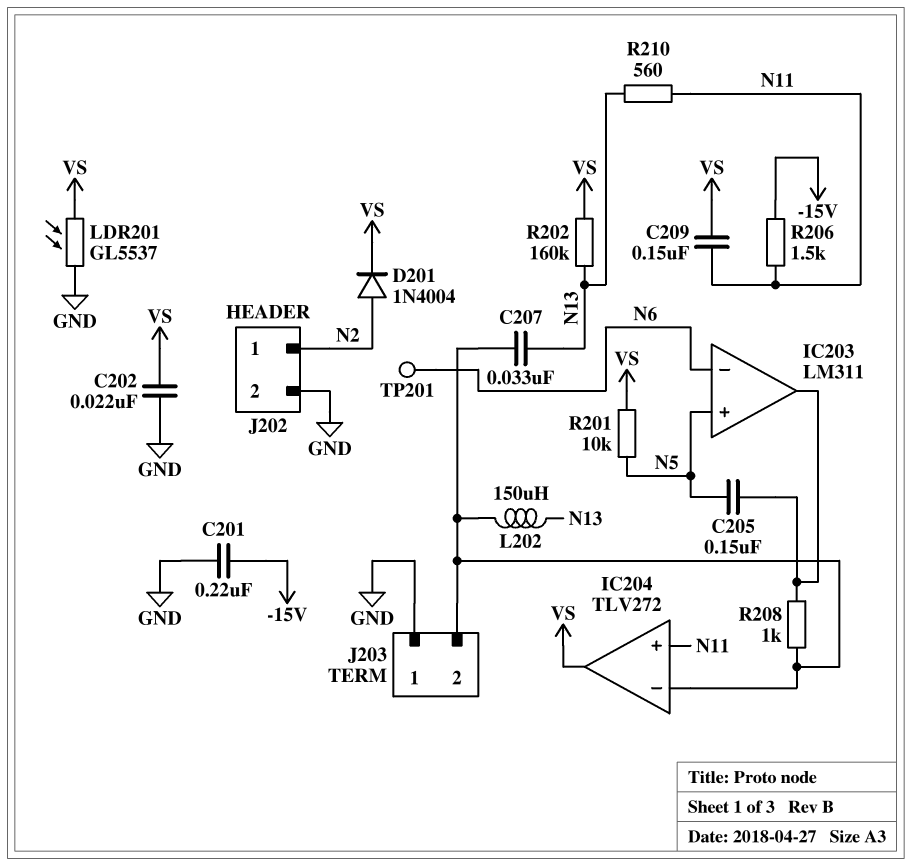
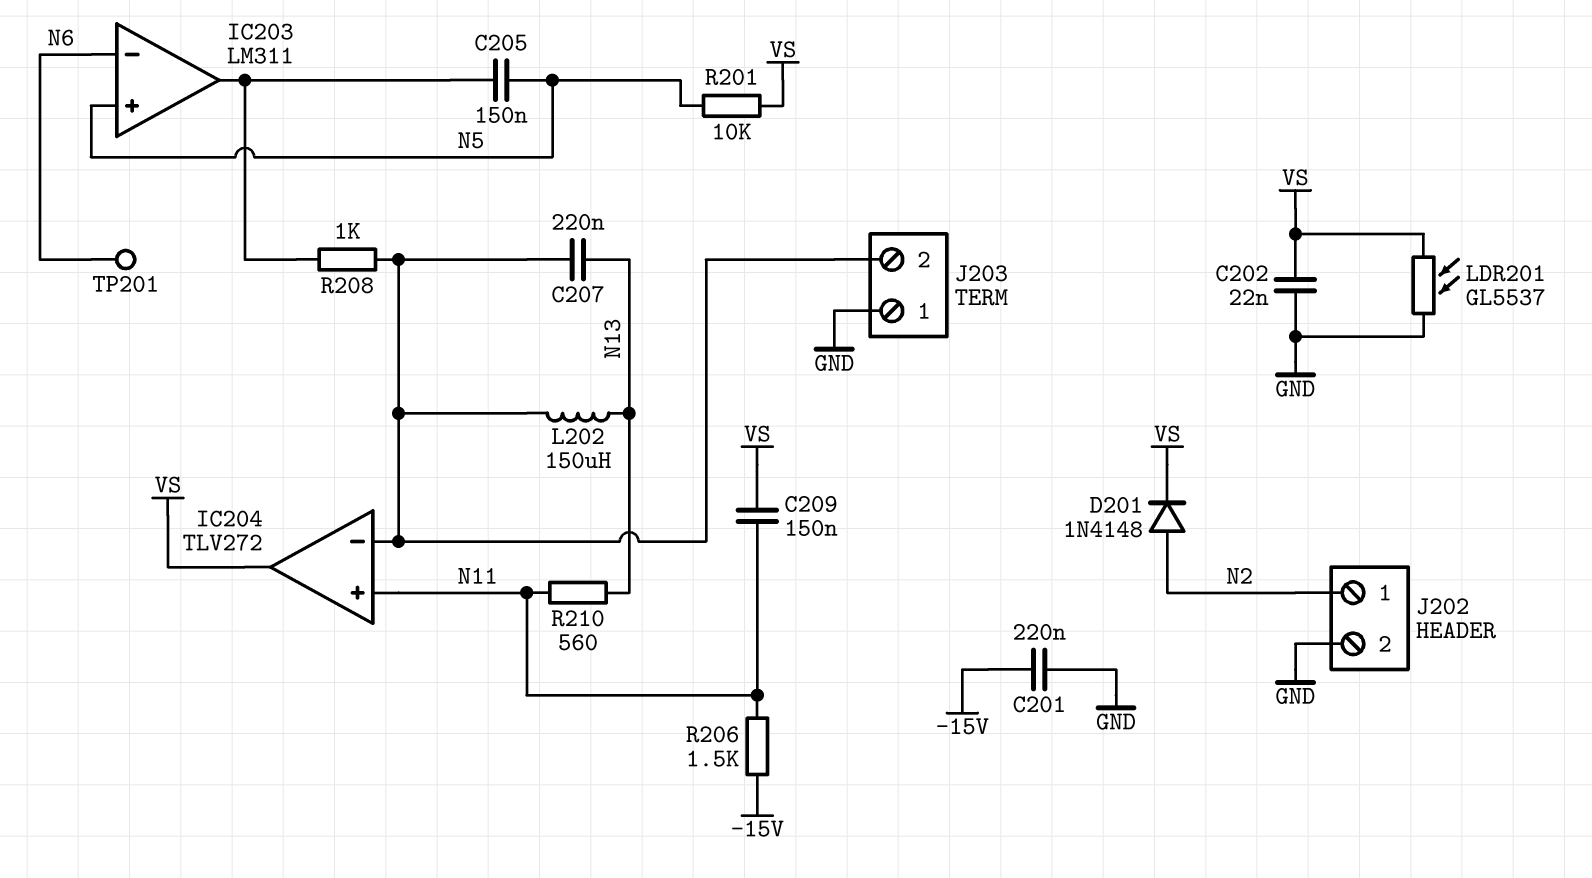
C207: 33nF (IC204/in-, N13) -> 220nF (IC204/in-, N13)
D201: diode 1N4004 (A N2, K VS) -> diode 1N4148 (A N2, K VS)
R202: 160k (N13, VS) -> none

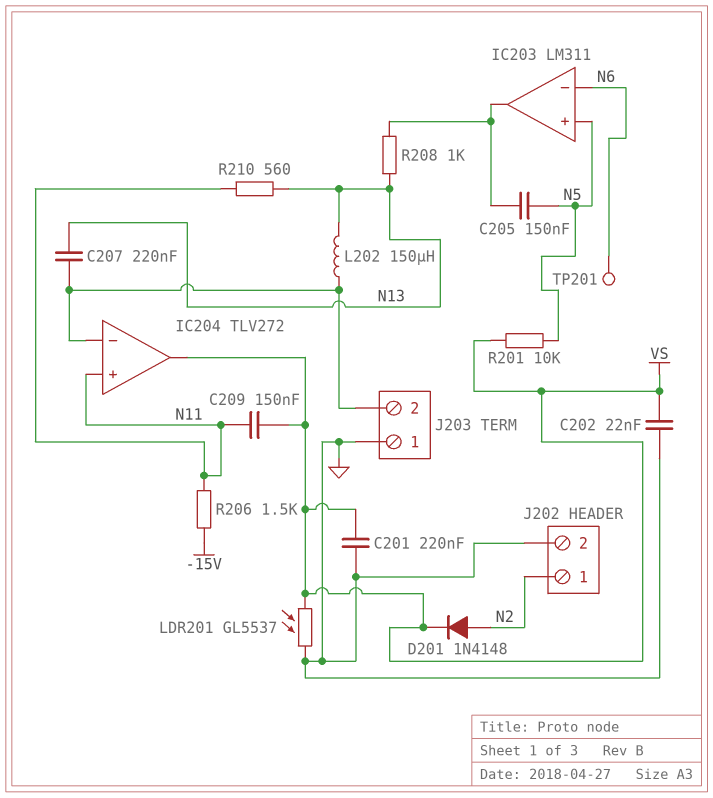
C201: 220nF (-15V, GND) -> 220nF (GND, VS)
R208: 1k (IC203/out, IC204/in-) -> 1k (IC203/out, N13)

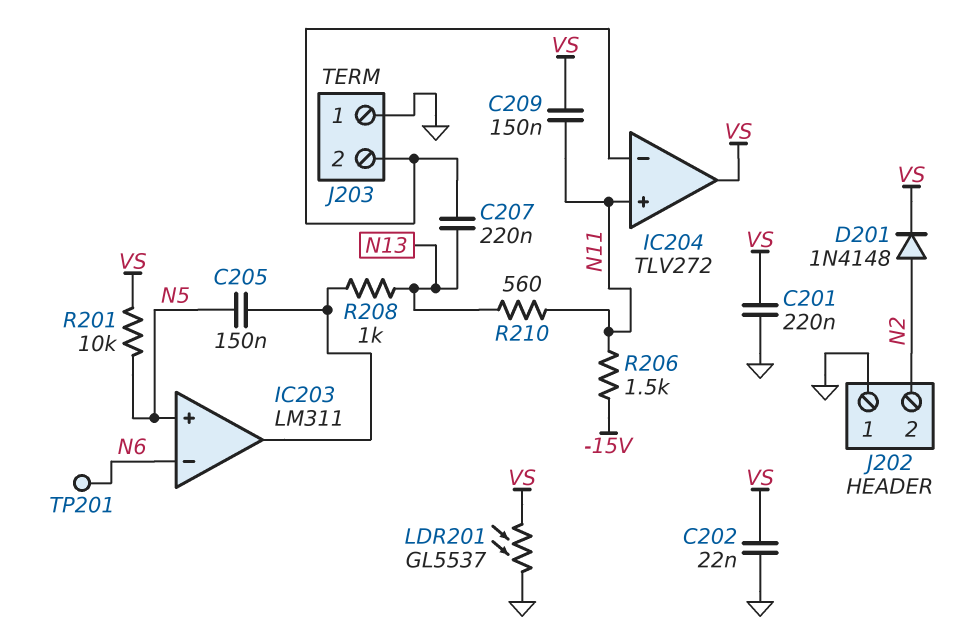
J202 pin 1: N2 -> GND
J202 pin 2: GND -> N2
L202: 150uH (IC204/in-, N13) -> none

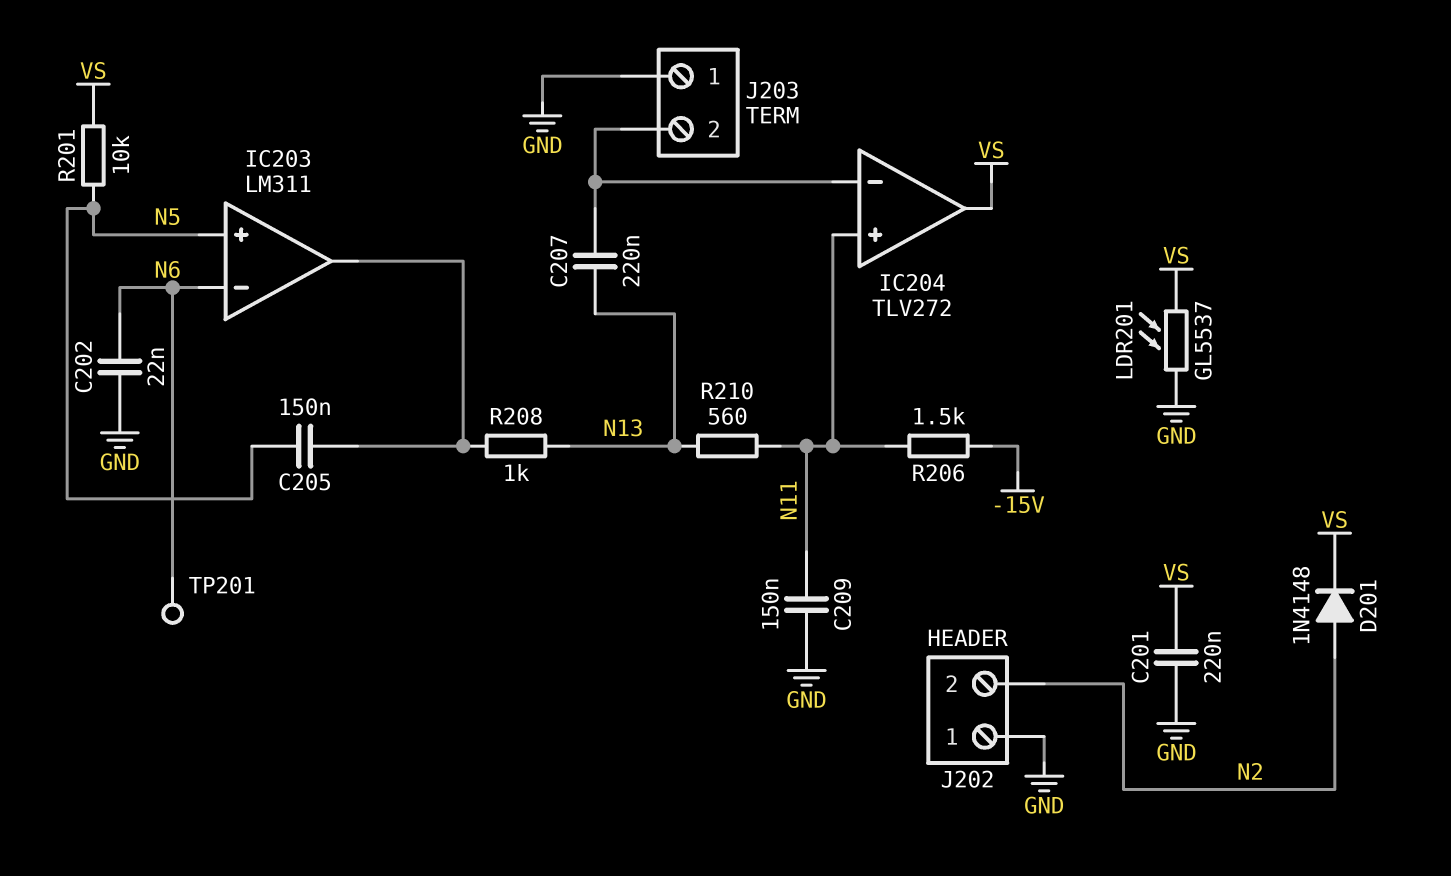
C202: 22nF (GND, VS) -> 22nF (GND, N6)
C209: 150nF (N11, VS) -> 150nF (GND, N11)

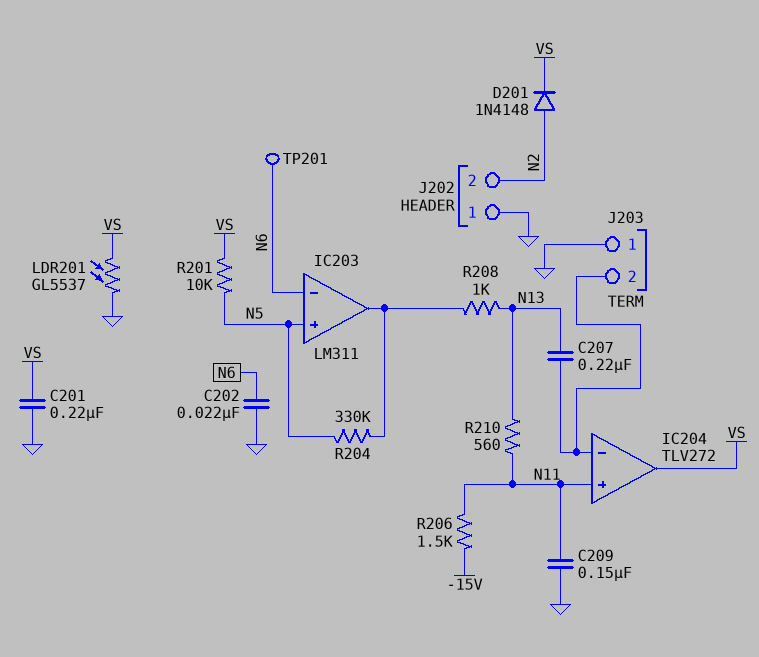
C205: 150nF (IC203/out, N5) -> none
R204: none -> 330k (IC203/out, N5)

